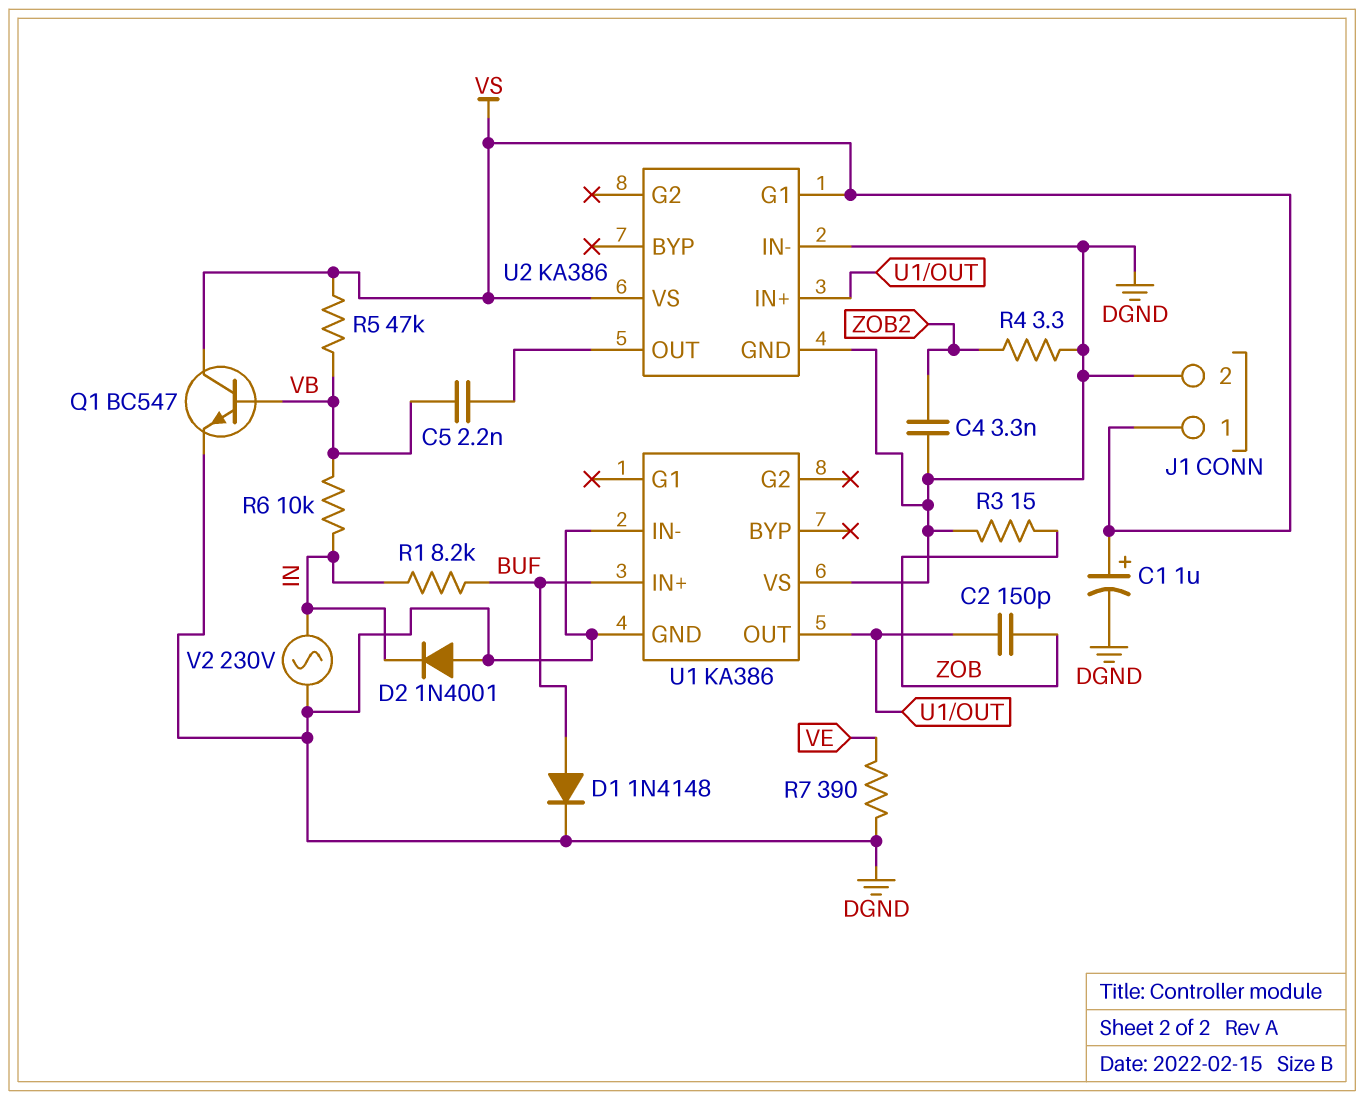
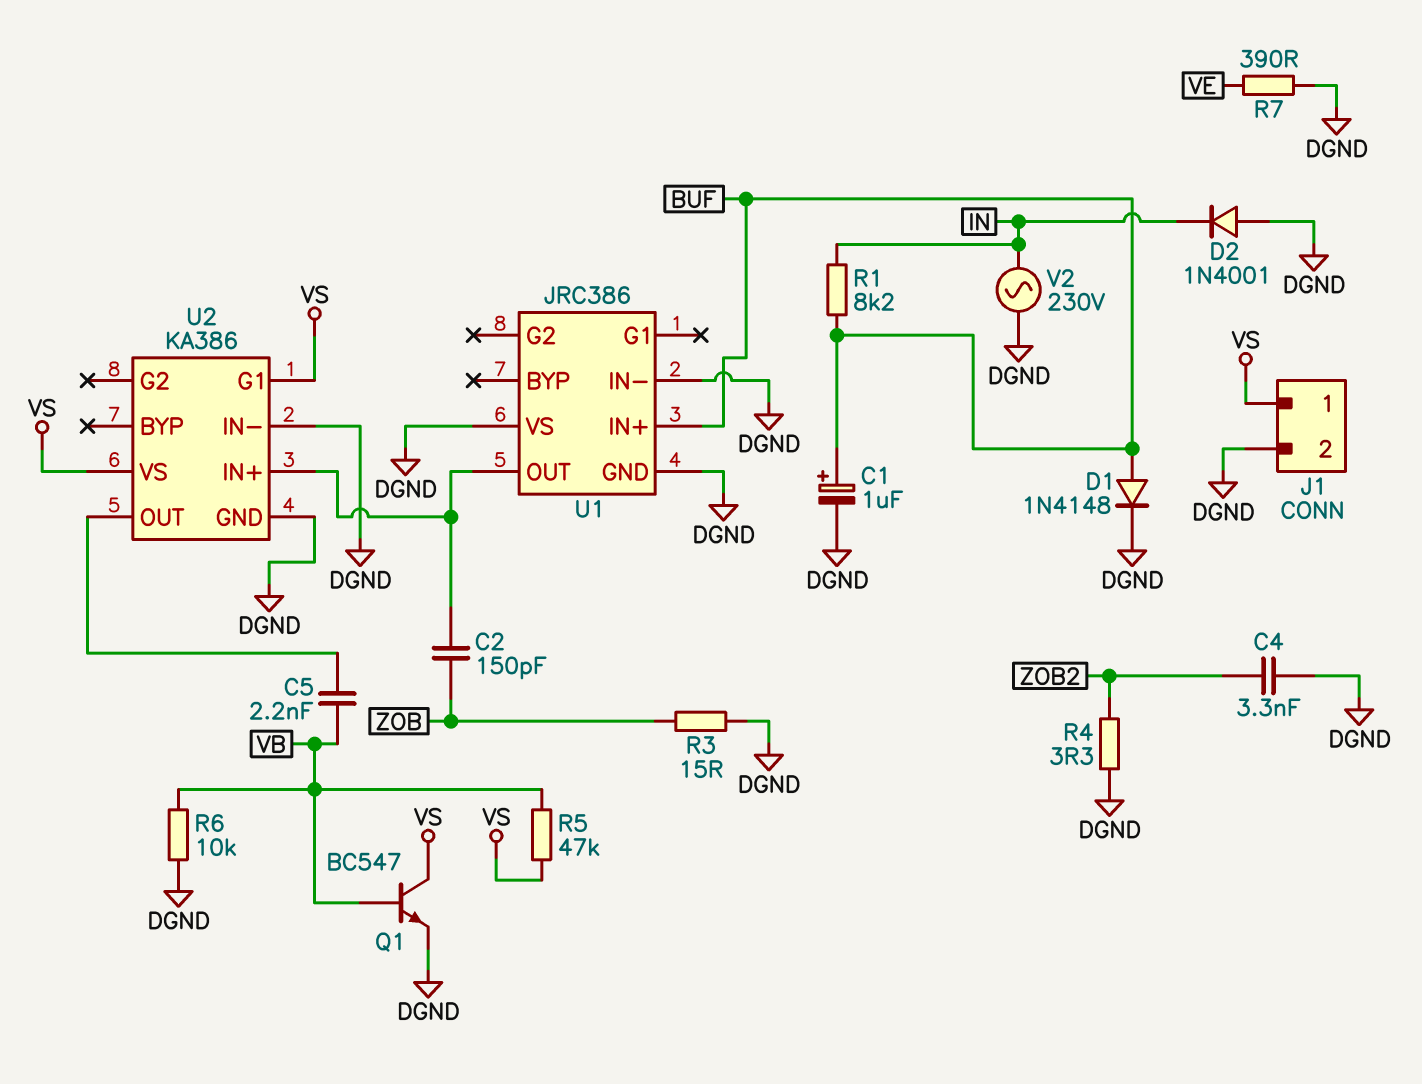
C1: 1uF (plus VS, minus DGND) -> 1uF (plus BUF, minus DGND)
R6: 10k (IN, VB) -> 10k (DGND, VB)
U1: KA386 -> JRC386

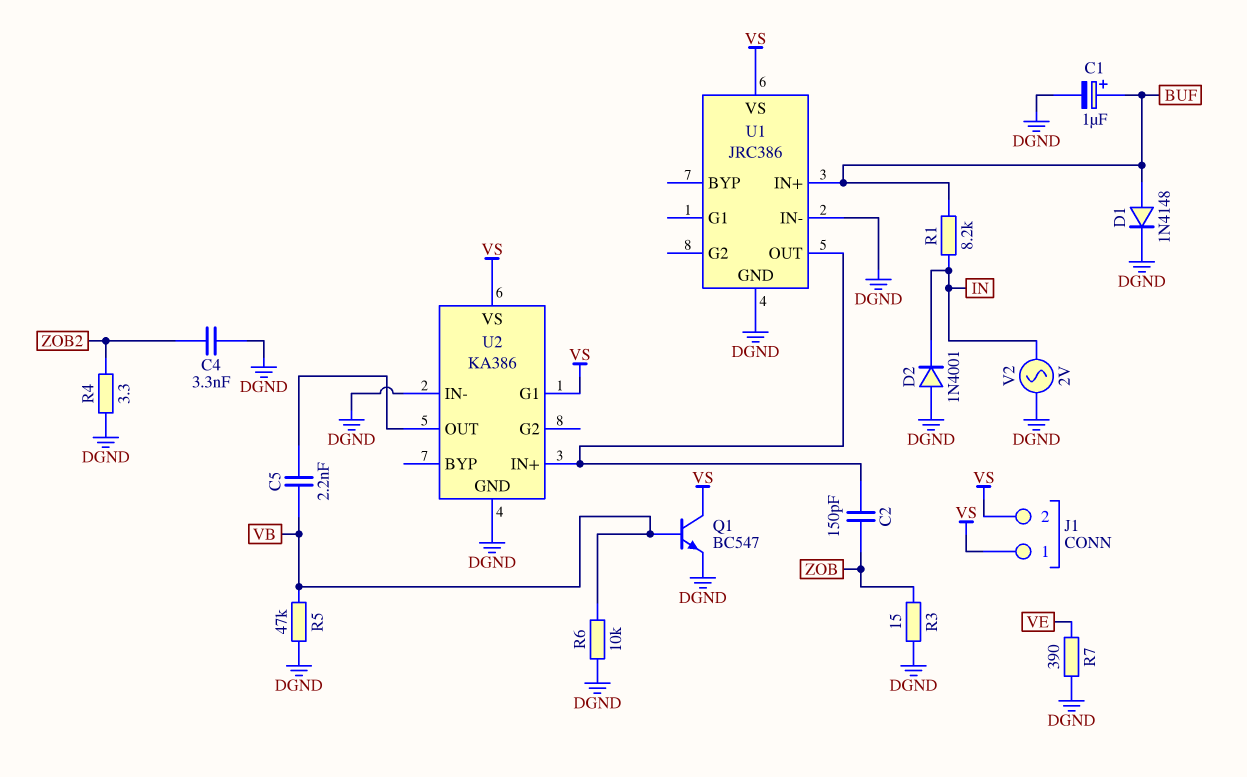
J1 pin 2: DGND -> VS
R5: 47k (VB, VS) -> 47k (DGND, VB)
U1 pin VS: DGND -> VS
V2: AC 230V (DGND, IN) -> AC 2V (DGND, IN)

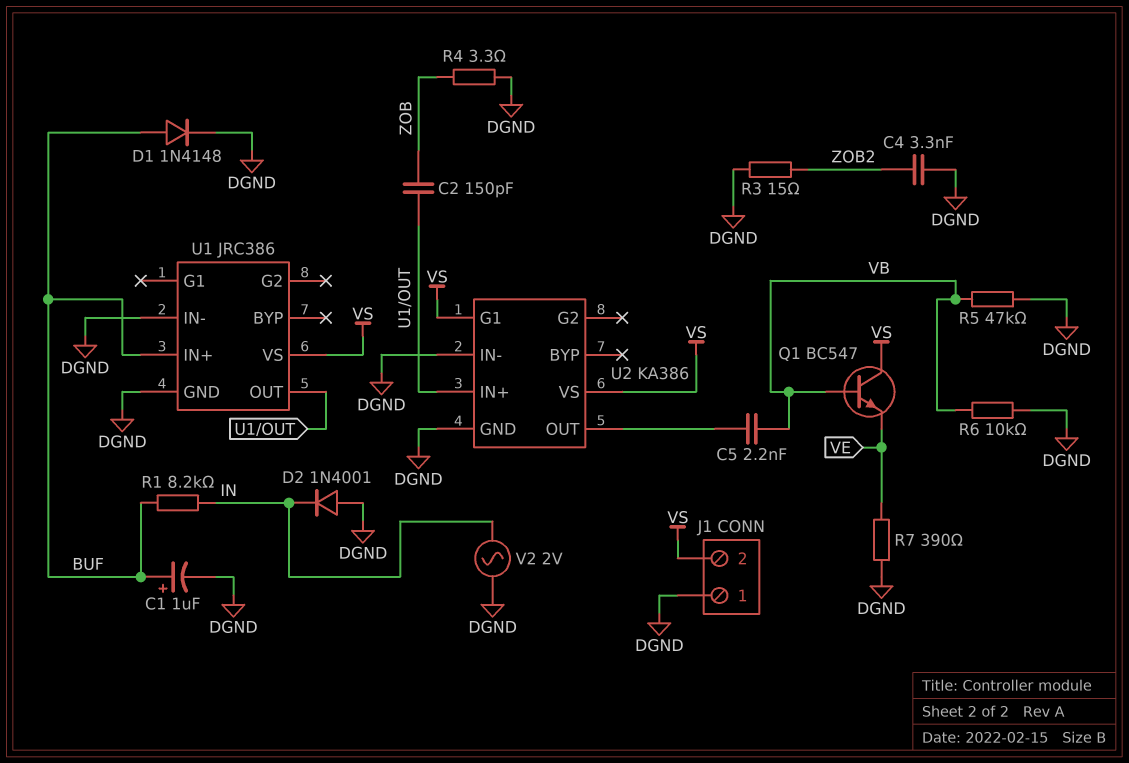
J1 pin 1: VS -> DGND
Q1: NPN BC547 (B VB, C VS, E DGND) -> NPN BC547 (B VB, C VS, E VE)
R3: 15 (DGND, ZOB) -> 15 (DGND, ZOB2)
R4: 3.3 (DGND, ZOB2) -> 3.3 (DGND, ZOB)

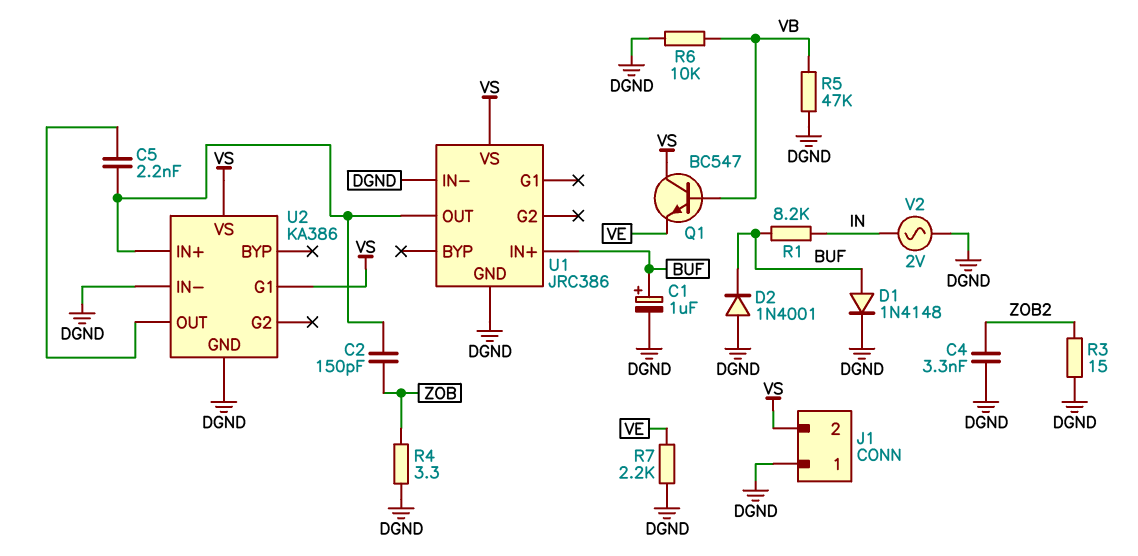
C5: 2.2nF (U2/OUT, VB) -> 2.2nF (U1/OUT, U2/OUT)
D2: diode 1N4001 (A DGND, K IN) -> diode 1N4001 (A DGND, K BUF)
R7: 390 (DGND, VE) -> 2.2k (DGND, VE)

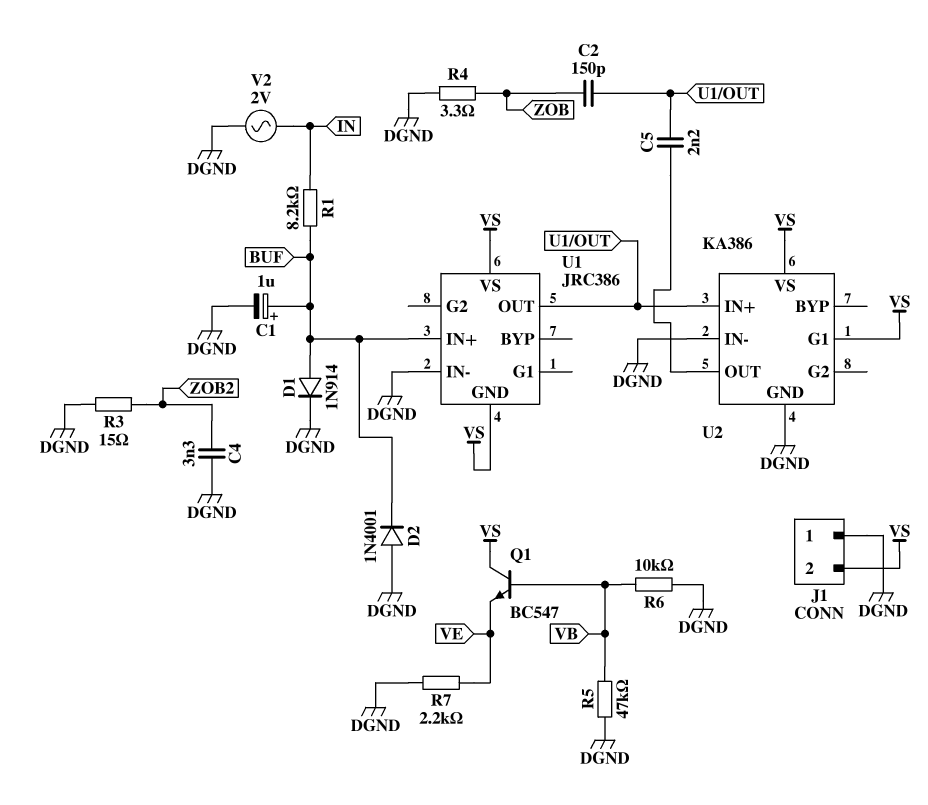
D1: diode 1N4148 (A BUF, K DGND) -> diode 1N914 (A BUF, K DGND)
U1 pin GND: DGND -> VS

